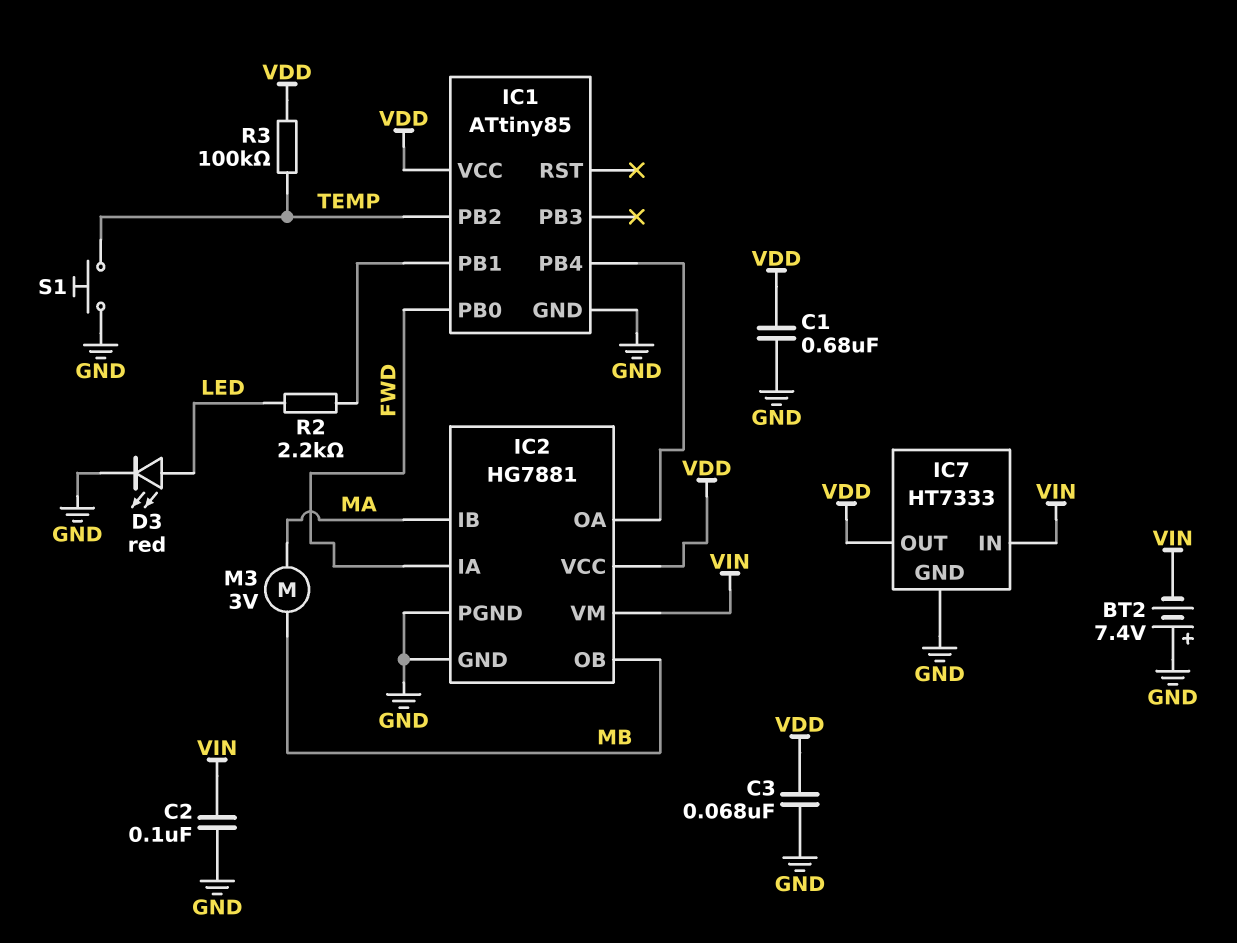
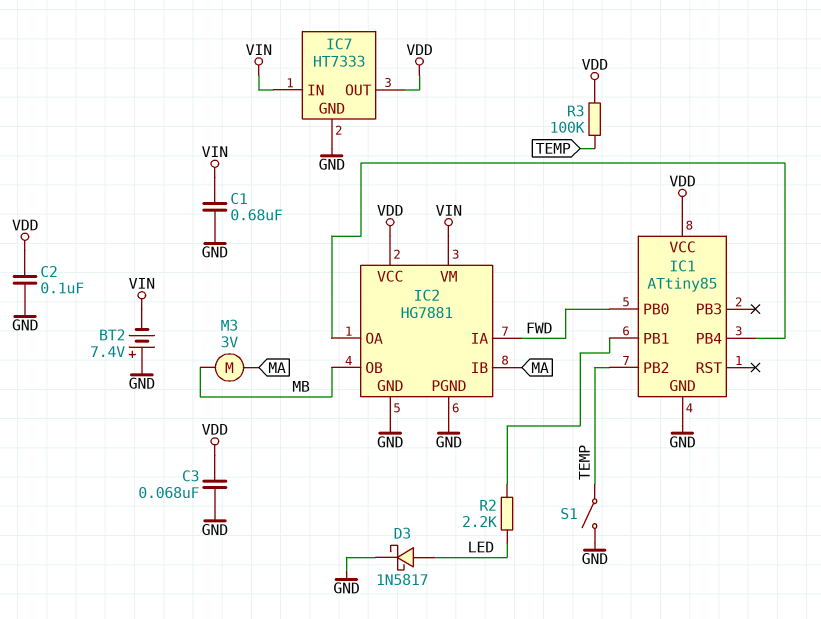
C1: 680nF (GND, VDD) -> 680nF (GND, VIN)
C2: 100nF (GND, VIN) -> 100nF (GND, VDD)
D3: LED red (A LED, K GND) -> schottky 1N5817 (A LED, K GND)
S1: button (GND, TEMP) -> switch (GND, TEMP)

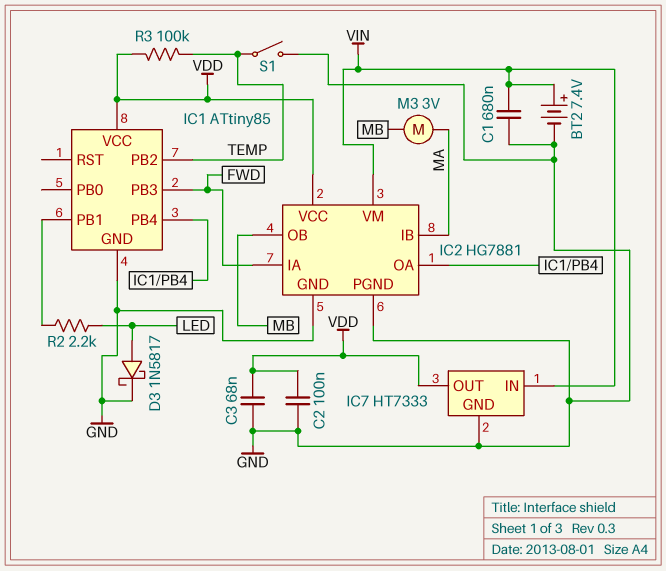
BT2: 7.4V (plus GND, minus VIN) -> 7.4V (plus VIN, minus GND)
IC1 pin PB0: FWD -> none
IC1 pin PB3: none -> FWD

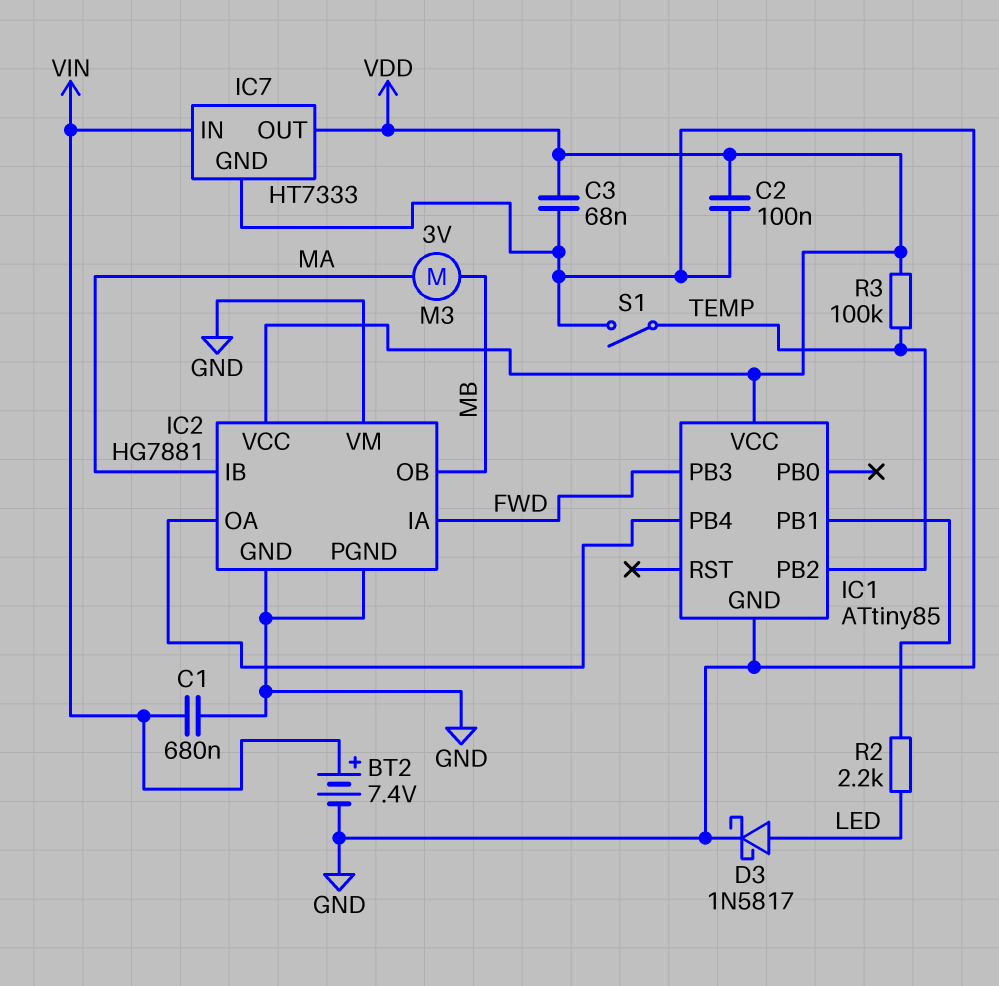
IC2 pin VM: VIN -> GND

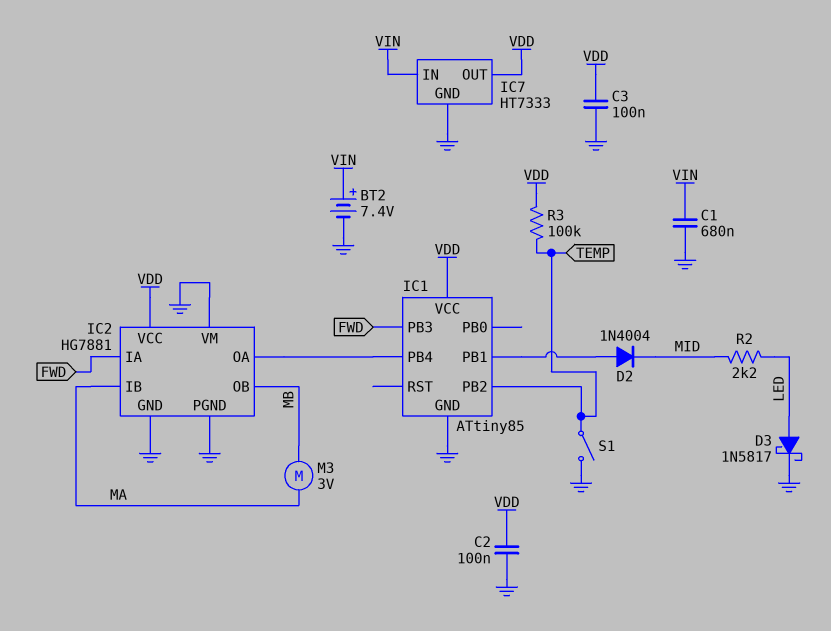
C3: 68nF (GND, VDD) -> 100nF (GND, VDD)
D2: none -> diode 1N4004 (A IC1/PB1, K MID)
R2: 2.2k (IC1/PB1, LED) -> 2.2k (LED, MID)

